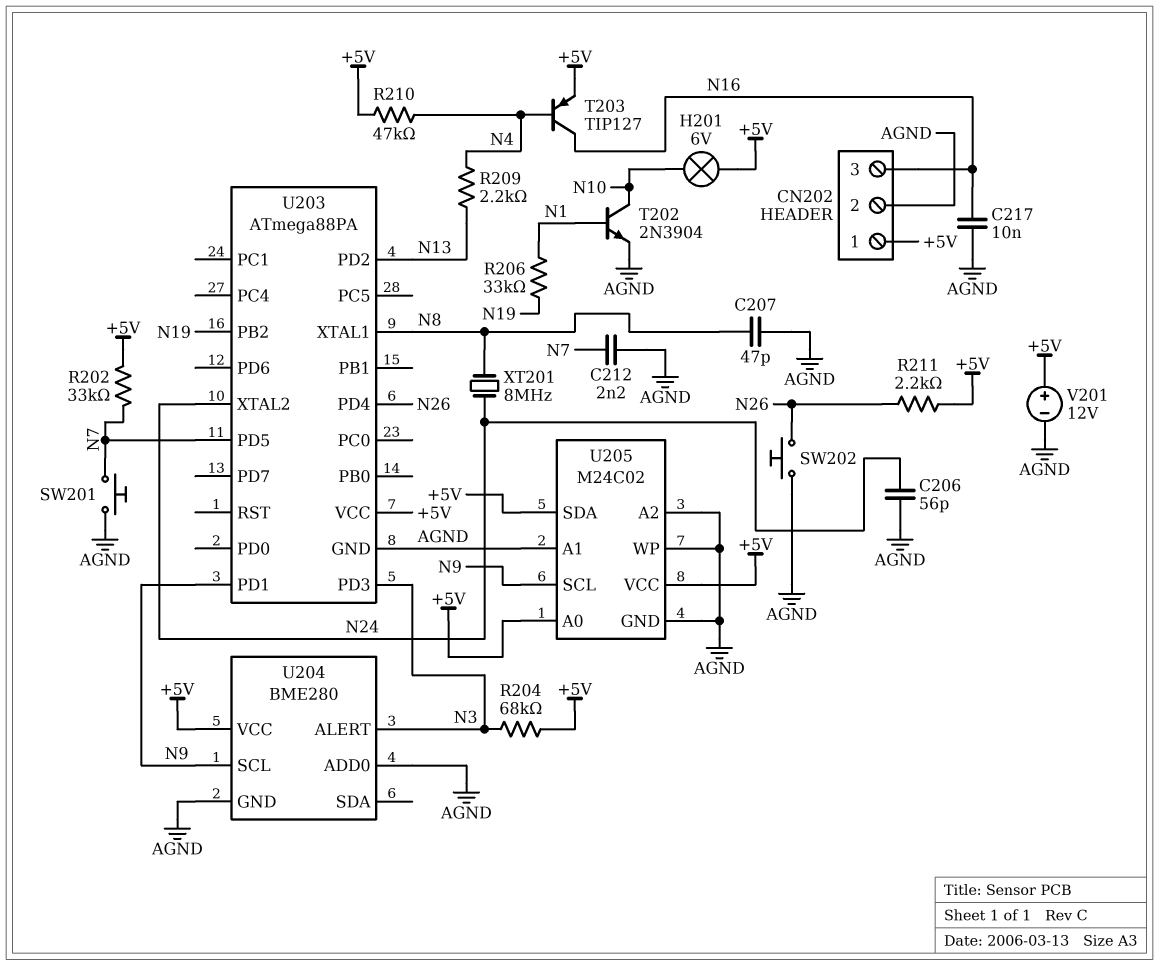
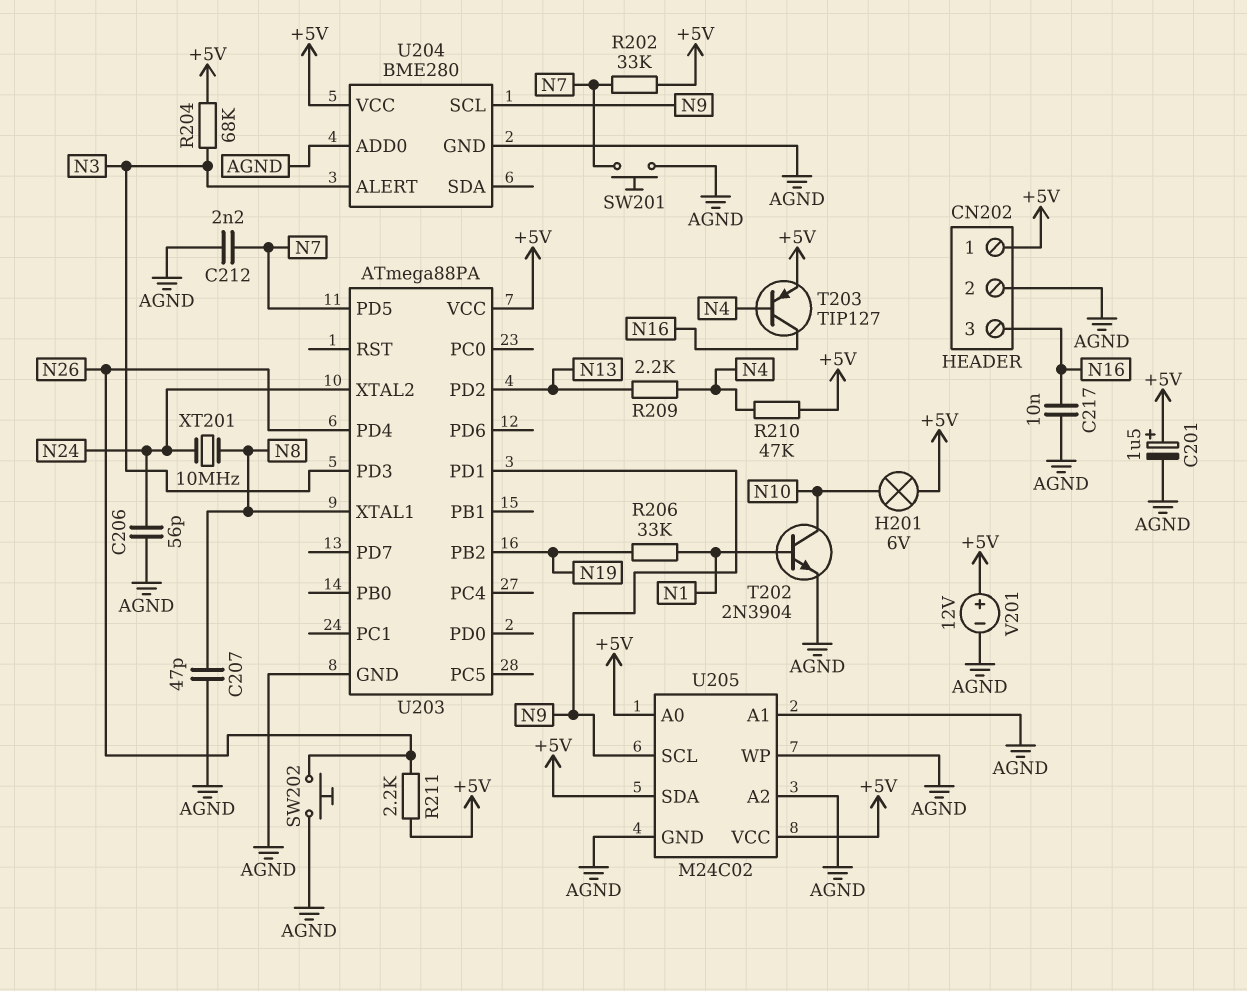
C201: none -> 1.5uF (plus +5V, minus AGND)
XT201: 8MHz (N8, N24) -> 10MHz (N8, N24)

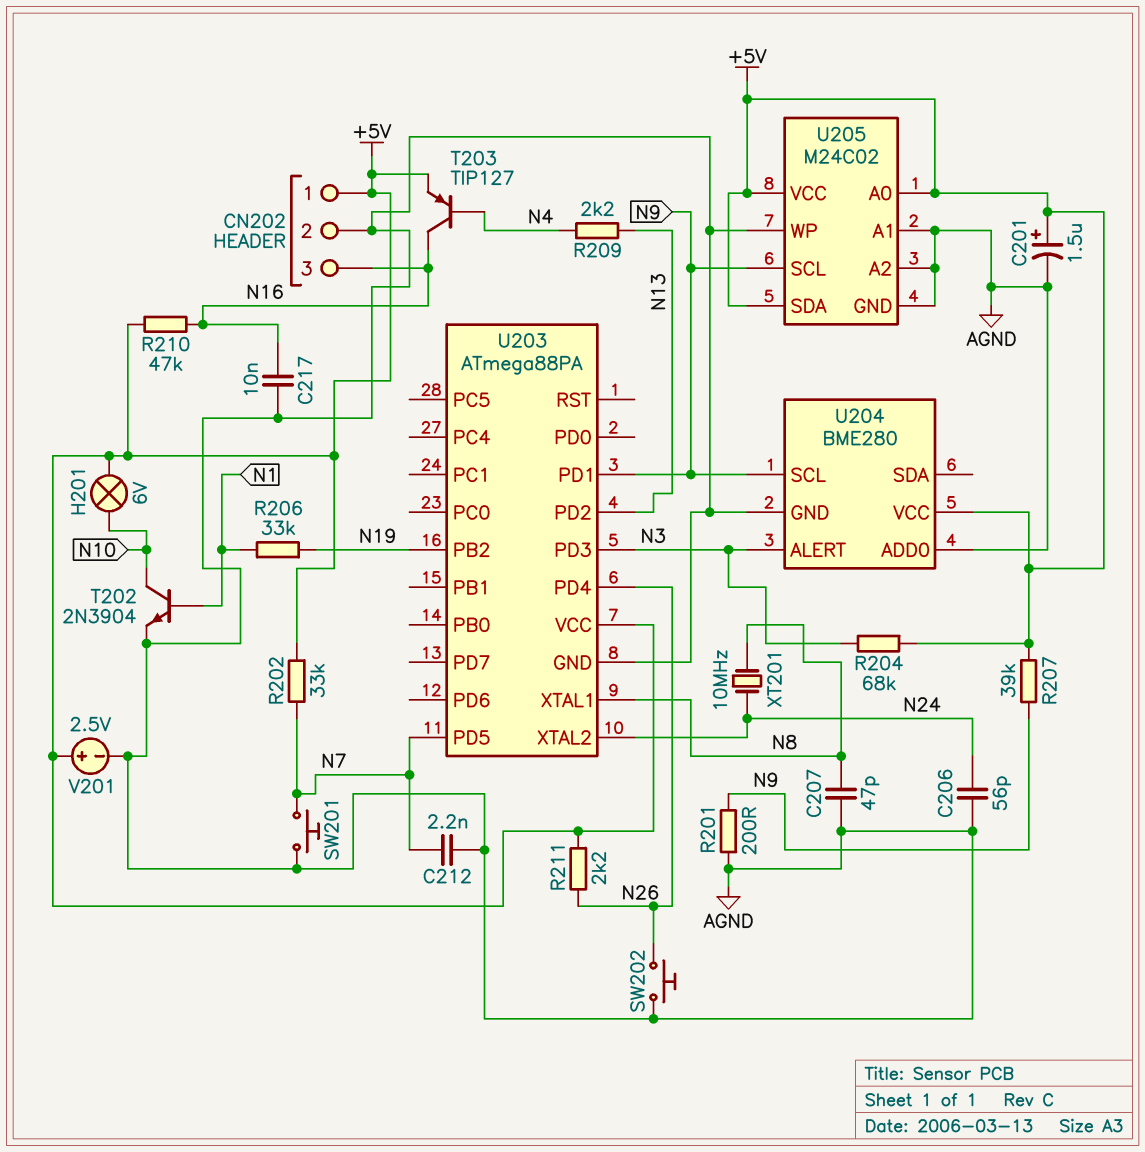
R201: none -> 200 (AGND, N9)
R207: none -> 39k (+5V, N9)
R210: 47k (+5V, N4) -> 47k (+5V, N16)
V201: 12V (plus +5V, minus AGND) -> 2.5V (plus +5V, minus AGND)

